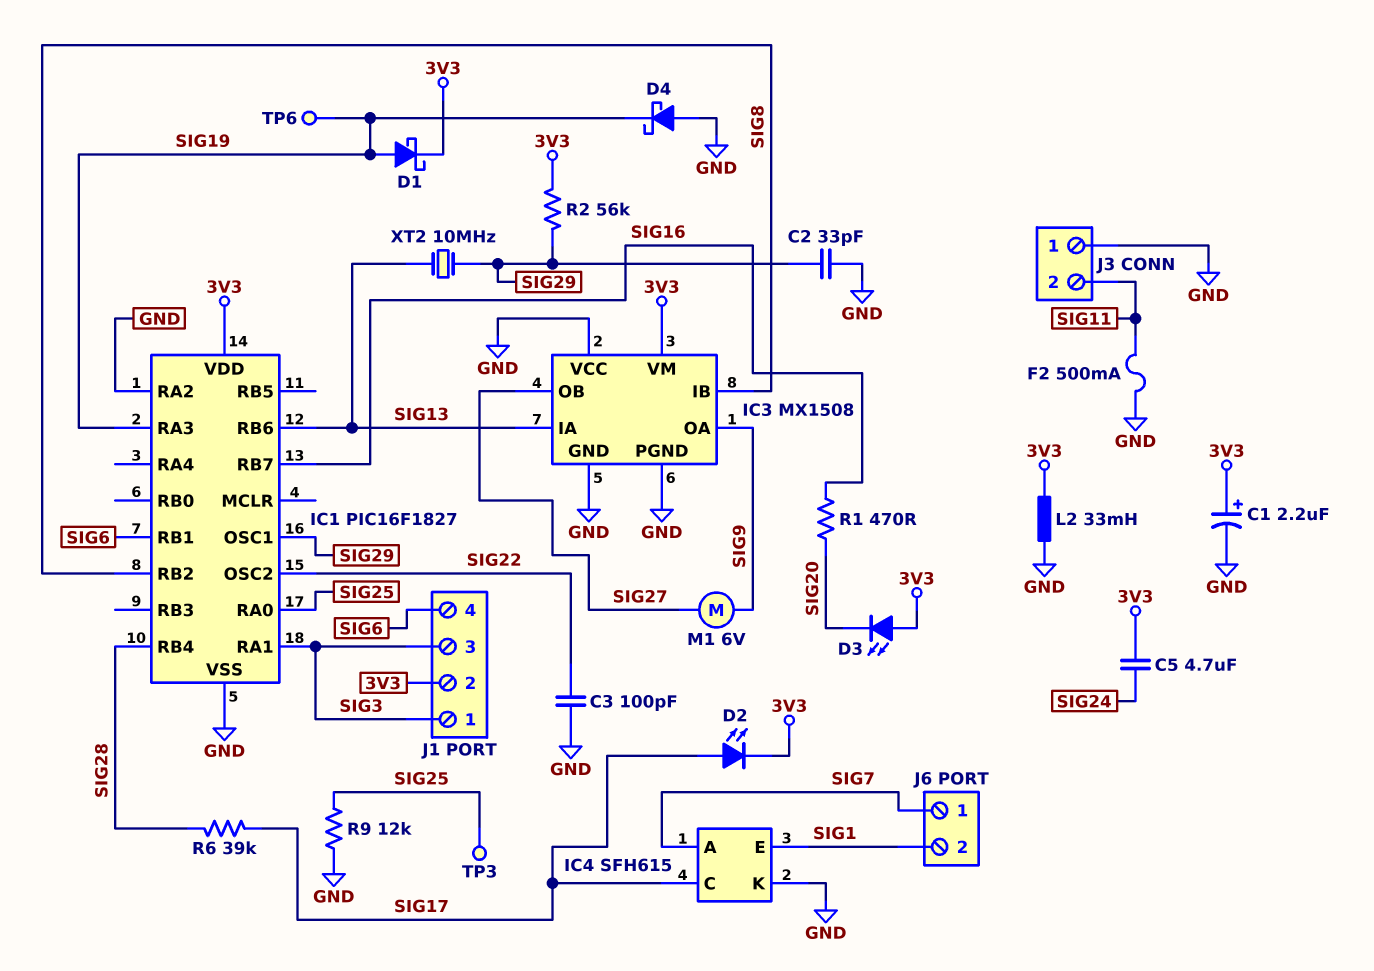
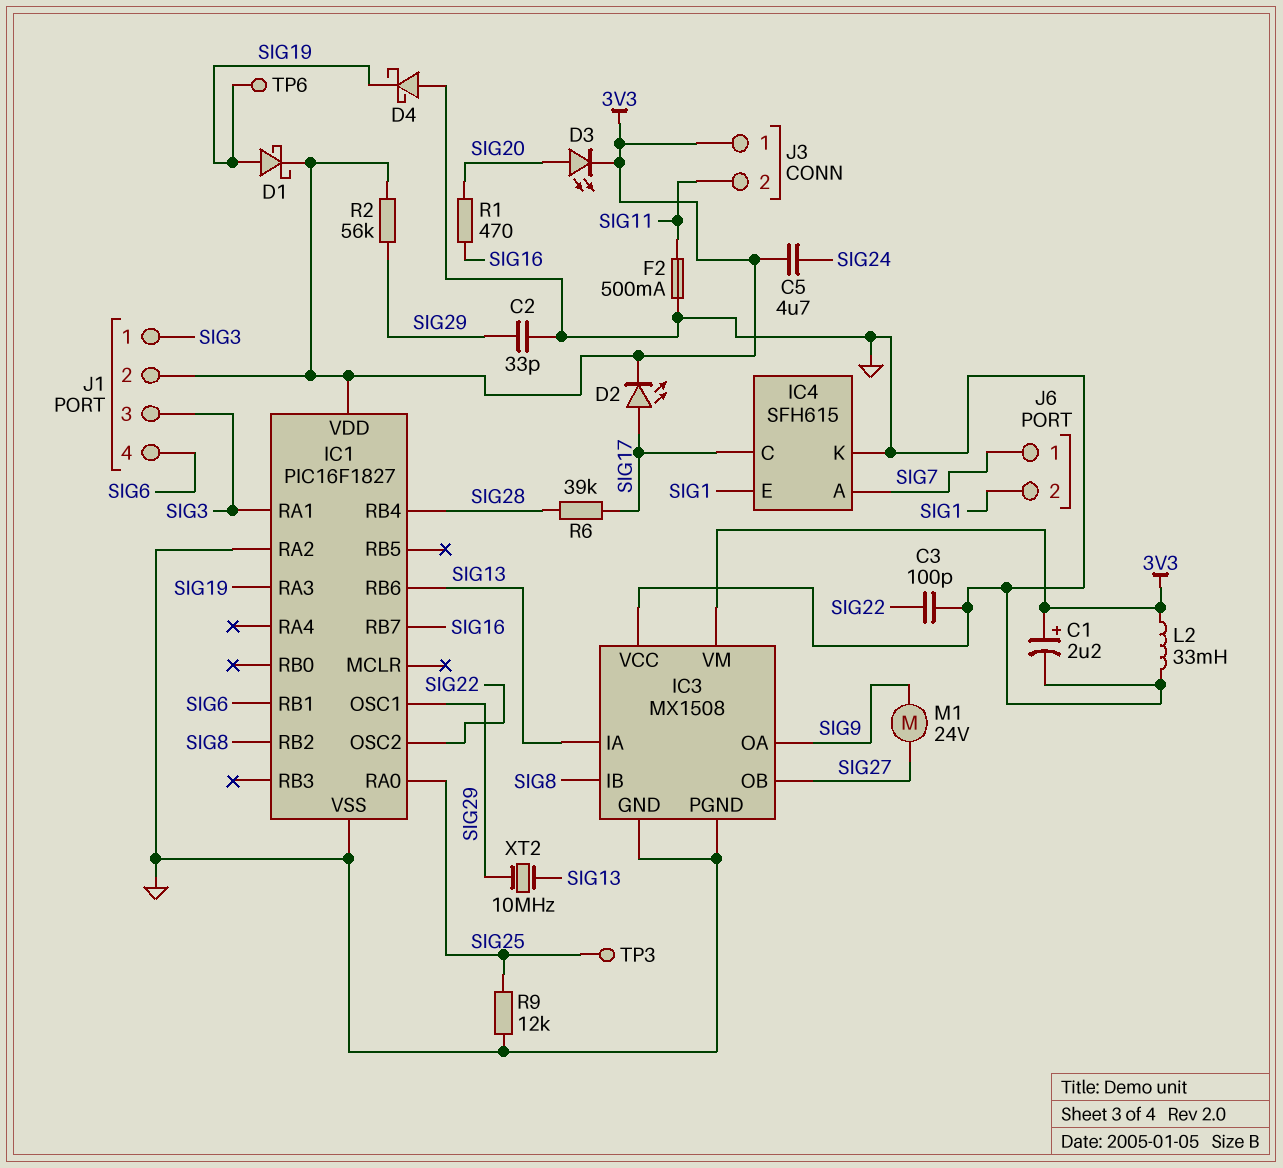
D3: LED (A 3V3, K SIG20) -> LED (A SIG20, K 3V3)
J3 pin 1: GND -> 3V3
M1: motor 6V (SIG9, SIG27) -> motor 24V (SIG9, SIG27)

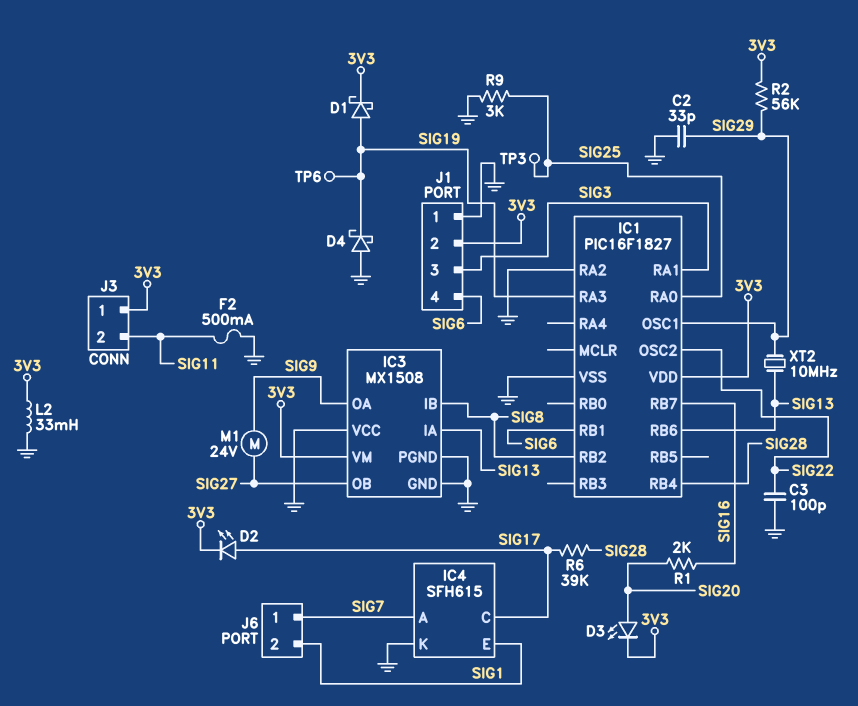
C1: 2.2uF (plus 3V3, minus GND) -> none
C5: 4.7uF (3V3, SIG24) -> none
J1 pin 1: SIG3 -> GND
R1: 470 (SIG16, SIG20) -> 2k (SIG16, SIG20)
R9: 12k (GND, SIG25) -> 3k (GND, SIG25)

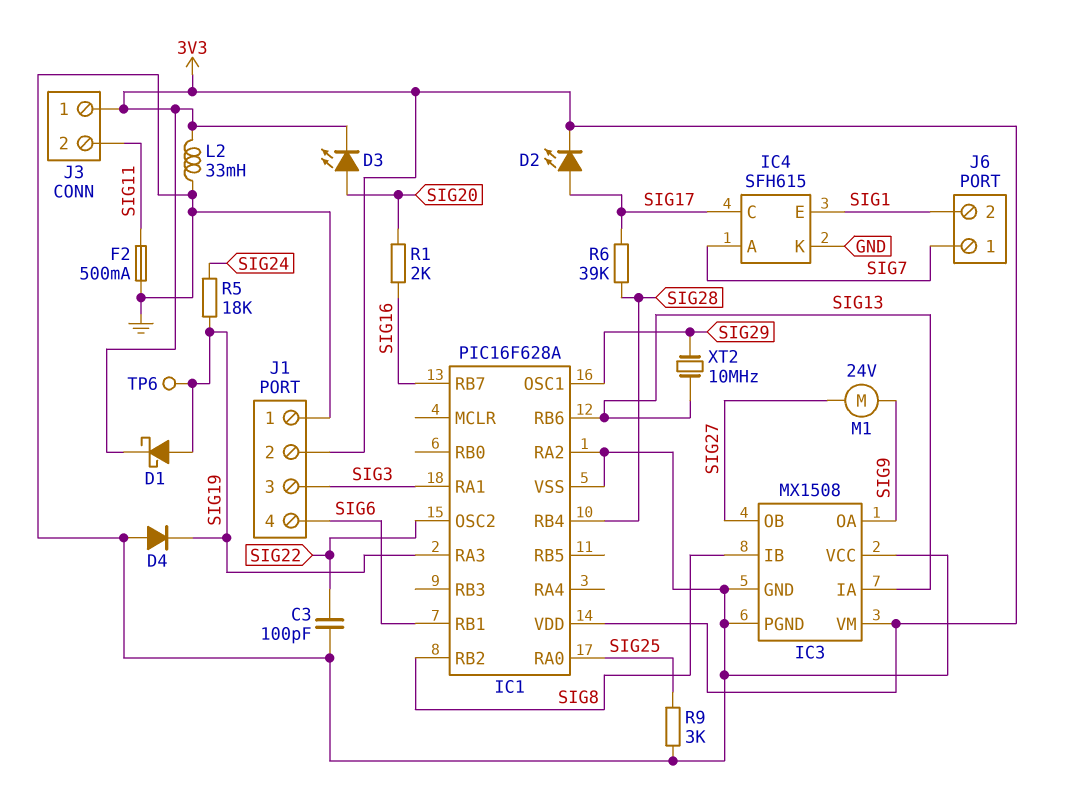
C2: 33pF (GND, SIG29) -> none
D4: schottky (A GND, K SIG19) -> diode (A GND, K SIG19)
IC1: PIC16F1827 -> PIC16F628A
R2: 56k (3V3, SIG29) -> none
R5: none -> 18k (SIG19, SIG24)
TP3: test point (SIG25) -> none

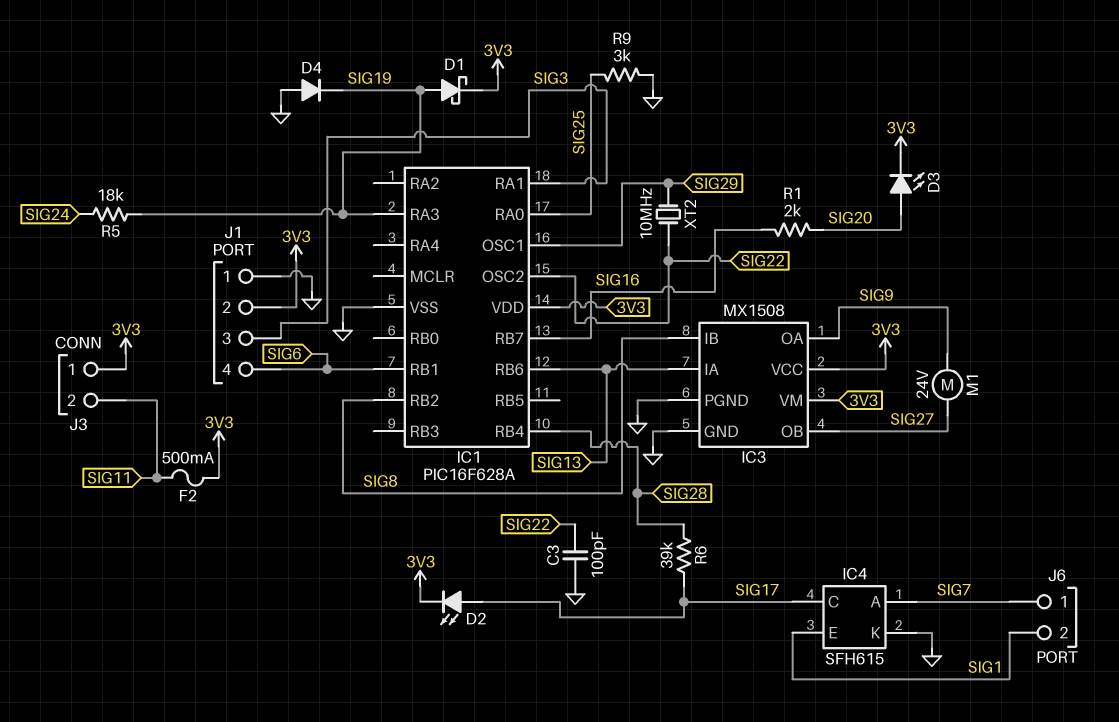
F2: 500mA (GND, SIG11) -> 500mA (3V3, SIG11)
IC1 pin RA2: GND -> none
IC3 pin VCC: GND -> 3V3
L2: 33mH (3V3, GND) -> none
TP6: test point (SIG19) -> none
XT2: 10MHz (SIG13, SIG29) -> 10MHz (SIG22, SIG29)

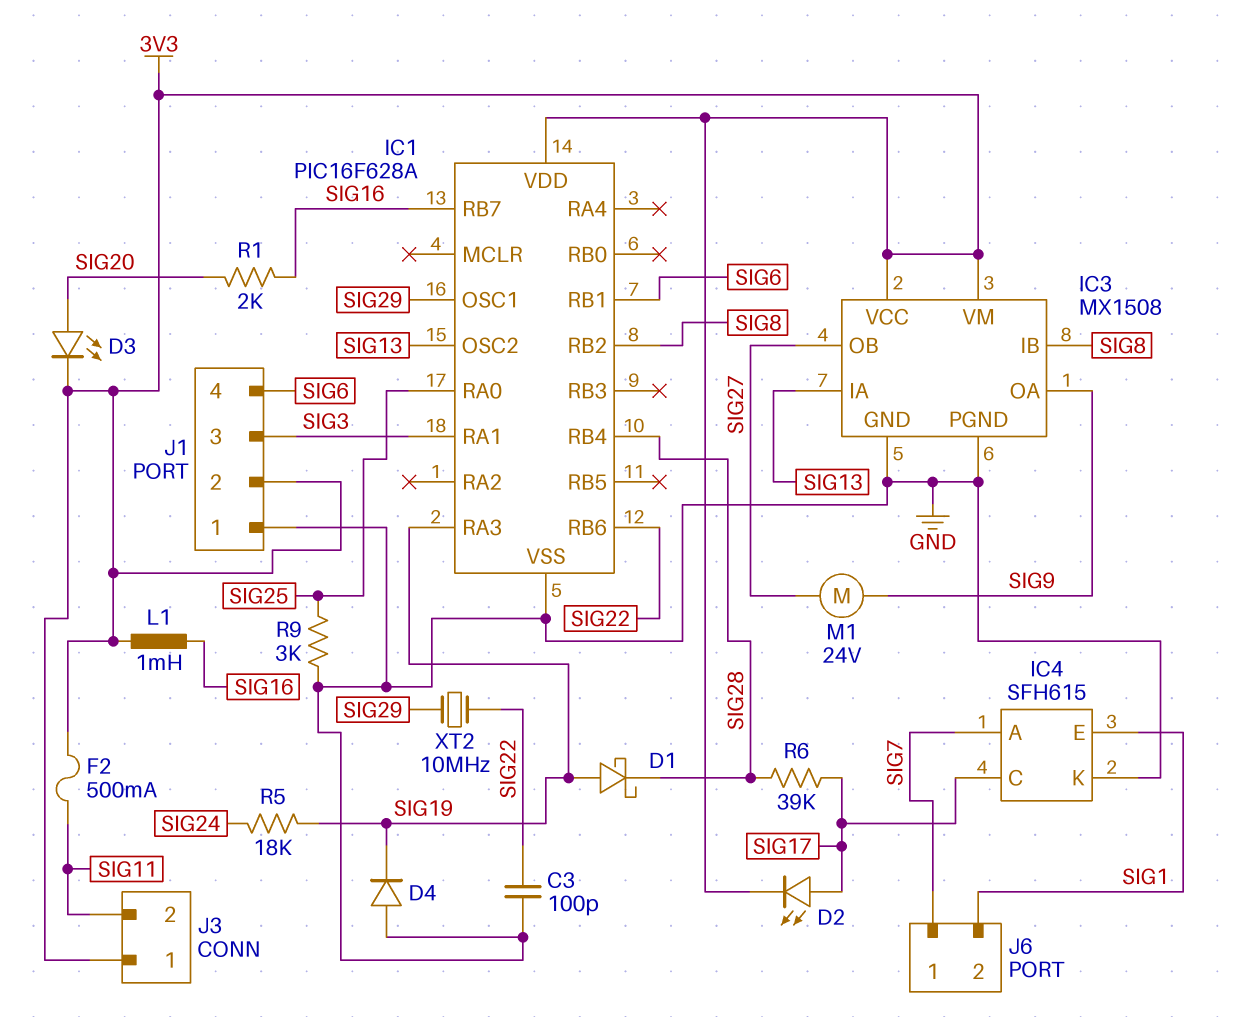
D1: schottky (A SIG19, K 3V3) -> schottky (A SIG19, K SIG28)
IC1 pin OSC2: SIG22 -> SIG13
IC1 pin RB6: SIG13 -> SIG22
L1: none -> 1mH (3V3, SIG16)

